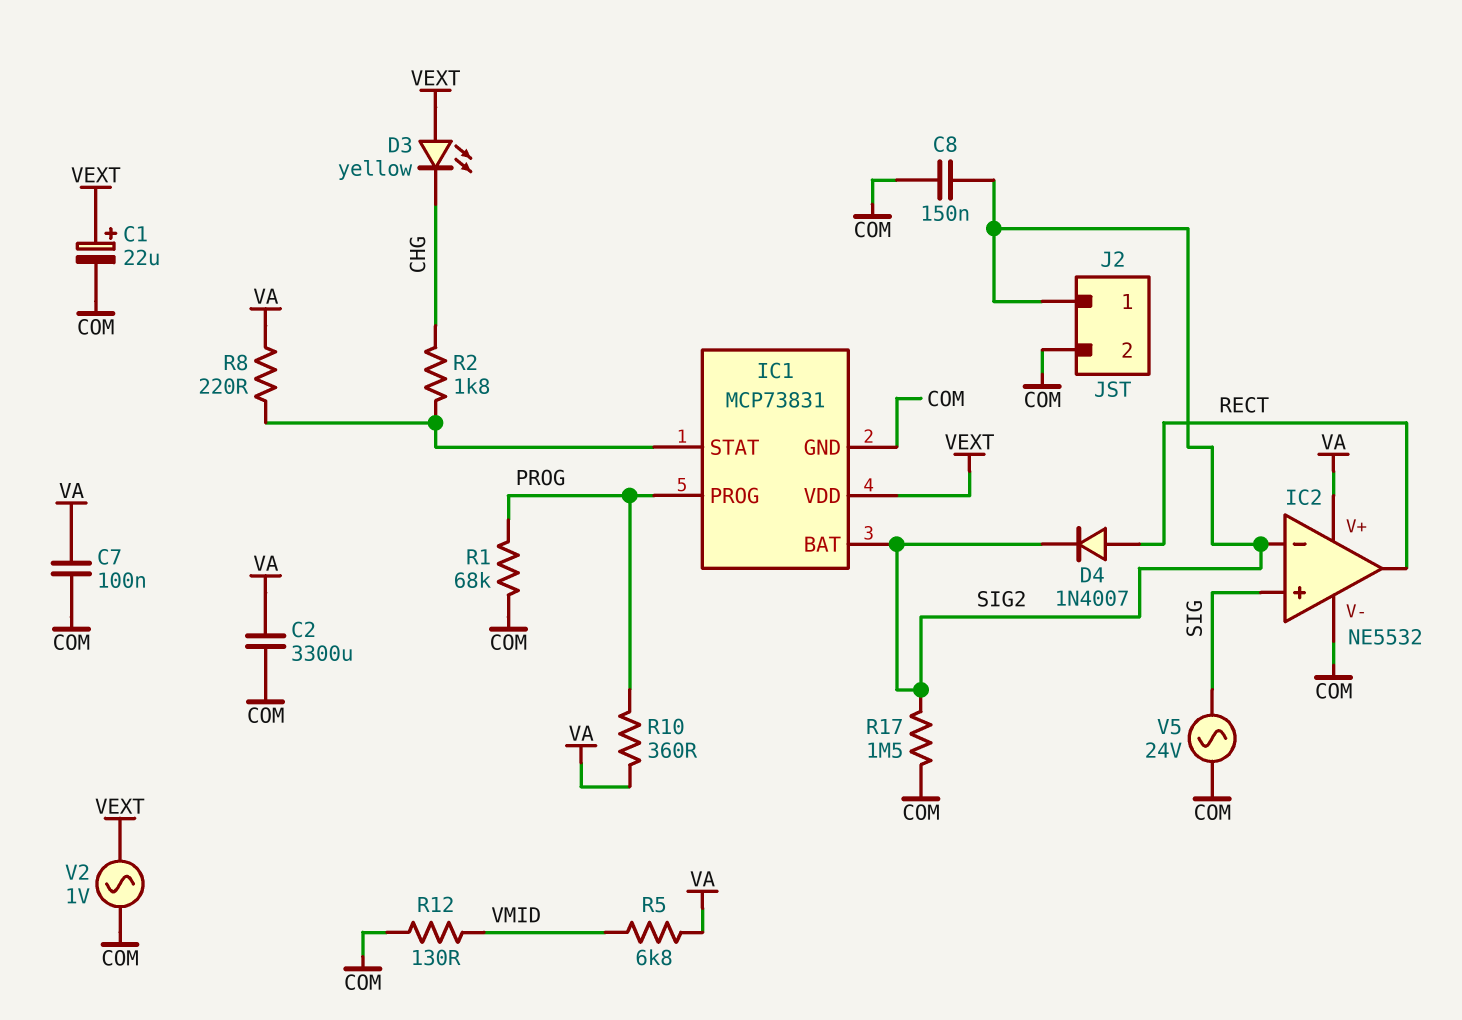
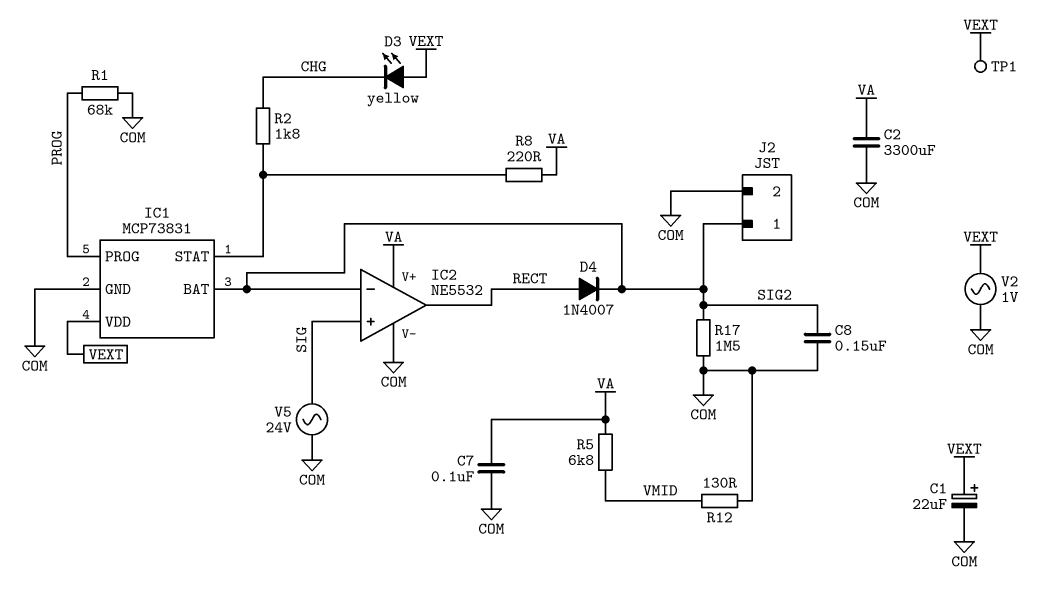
R10: 360 (PROG, VA) -> none
TP1: none -> test point (VEXT)

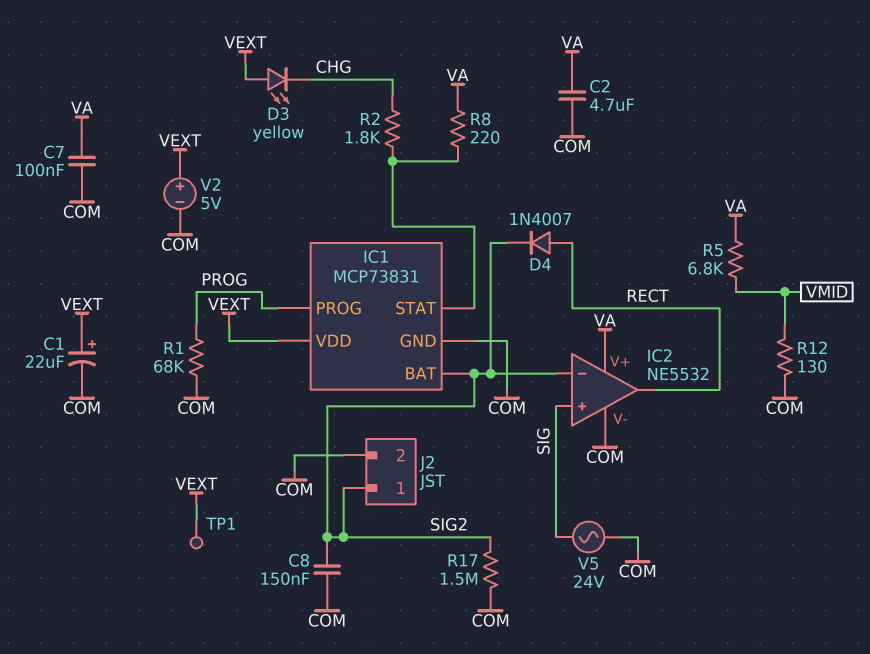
C2: 3300uF (COM, VA) -> 4.7uF (COM, VA)
V2: AC 1V (COM, VEXT) -> 5V (plus VEXT, minus COM)

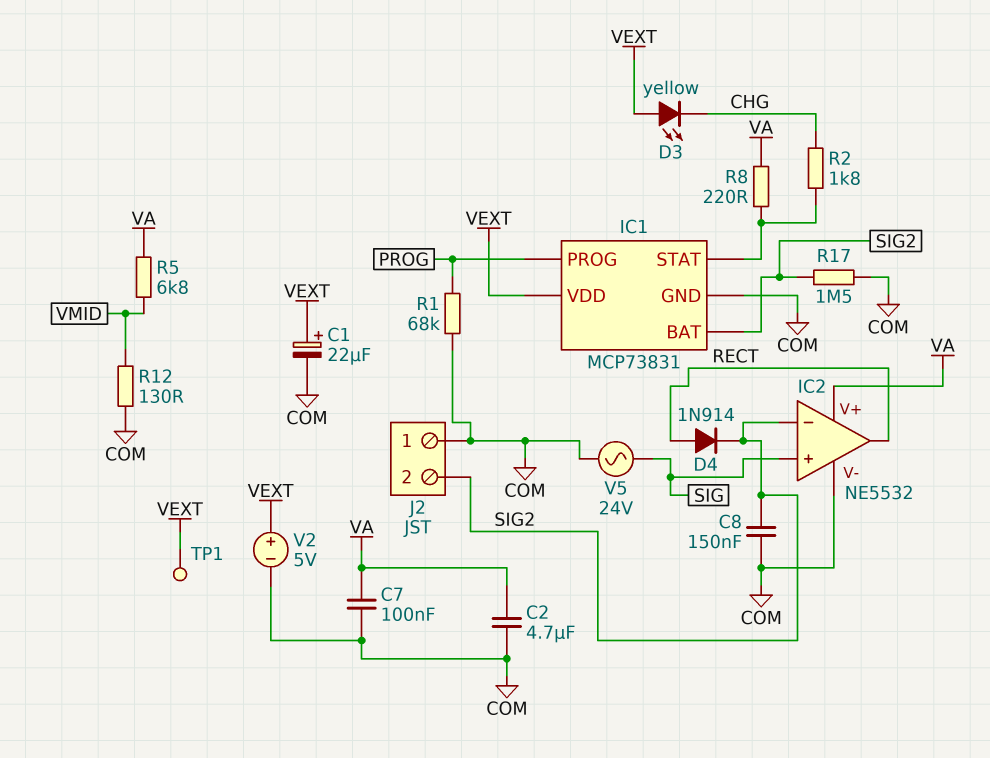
D4: diode 1N4007 (A RECT, K SIG2) -> diode 1N914 (A RECT, K SIG2)
J2 pin 1: SIG2 -> COM
J2 pin 2: COM -> SIG2

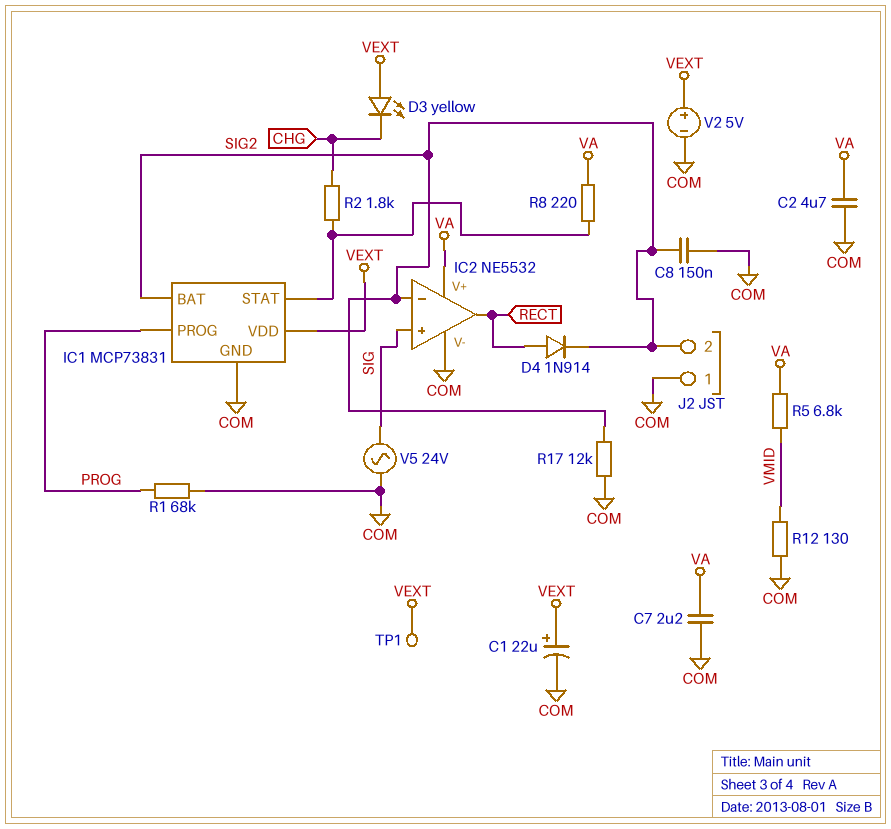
C7: 100nF (COM, VA) -> 2.2uF (COM, VA)
R17: 1.5M (COM, SIG2) -> 12k (COM, SIG2)

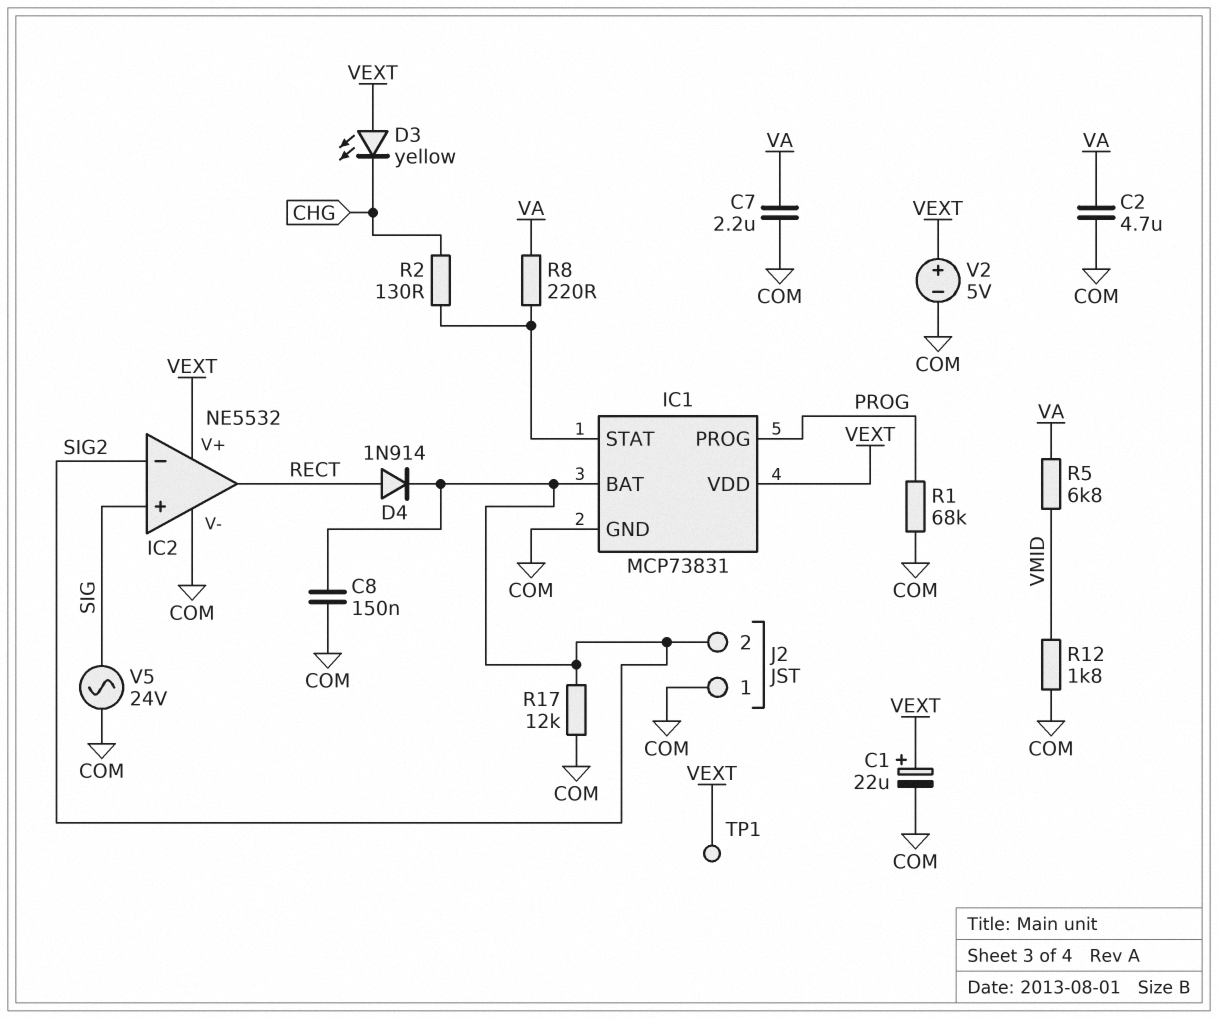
IC2 pin V+: VA -> VEXT
R2: 1.8k (CHG, IC1/STAT) -> 130 (CHG, IC1/STAT)
R12: 130 (COM, VMID) -> 1.8k (COM, VMID)

